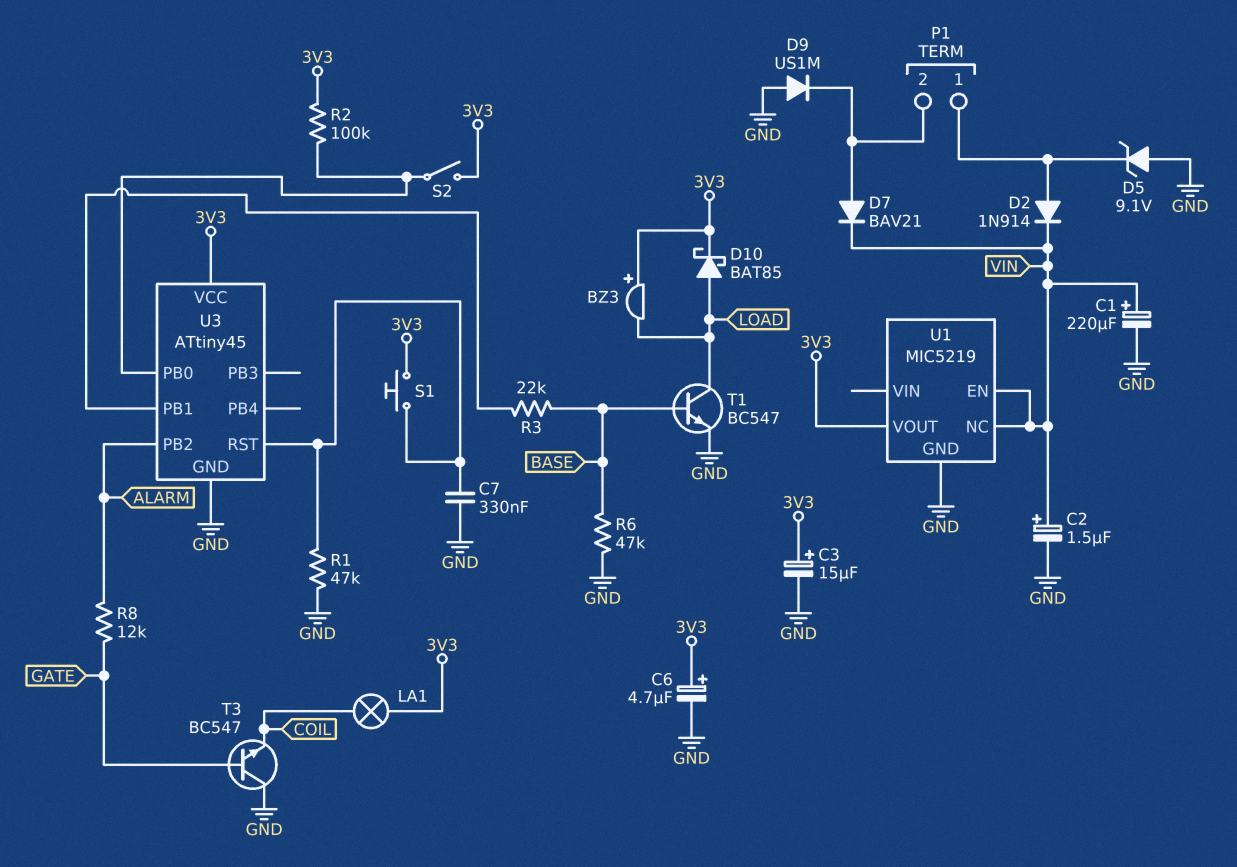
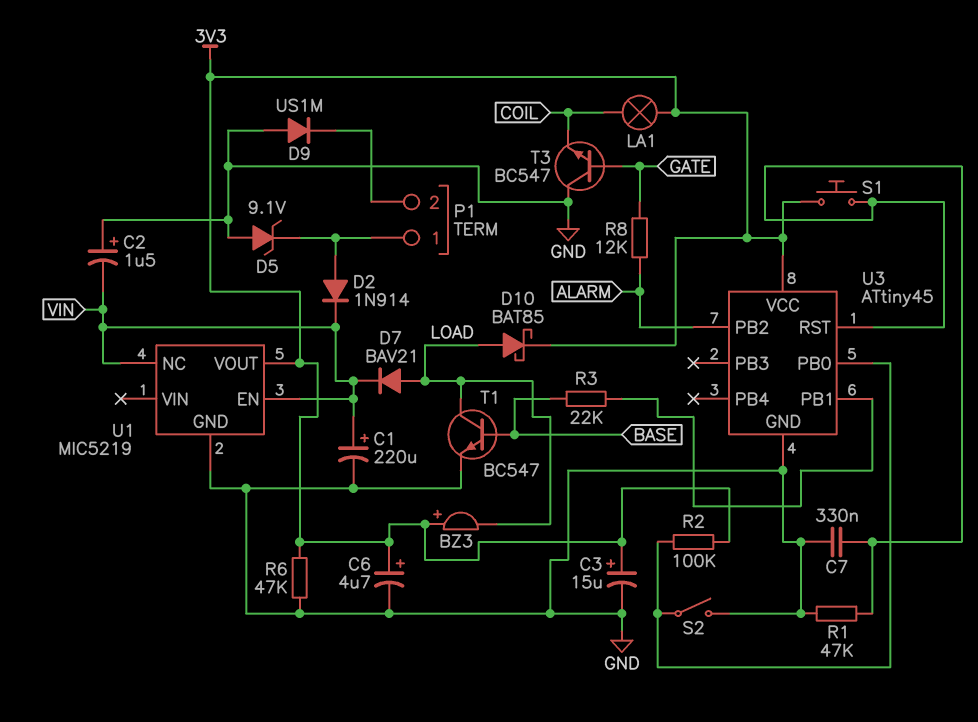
C2: 1.5uF (plus VIN, minus GND) -> 1.5uF (plus GND, minus VIN)
D7: diode BAV21 (A P1/2, K VIN) -> diode BAV21 (A LOAD, K VIN)
R6: 47k (BASE, GND) -> 47k (3V3, GND)
S2: switch (3V3, U3/PB0) -> switch (GND, U3/PB0)

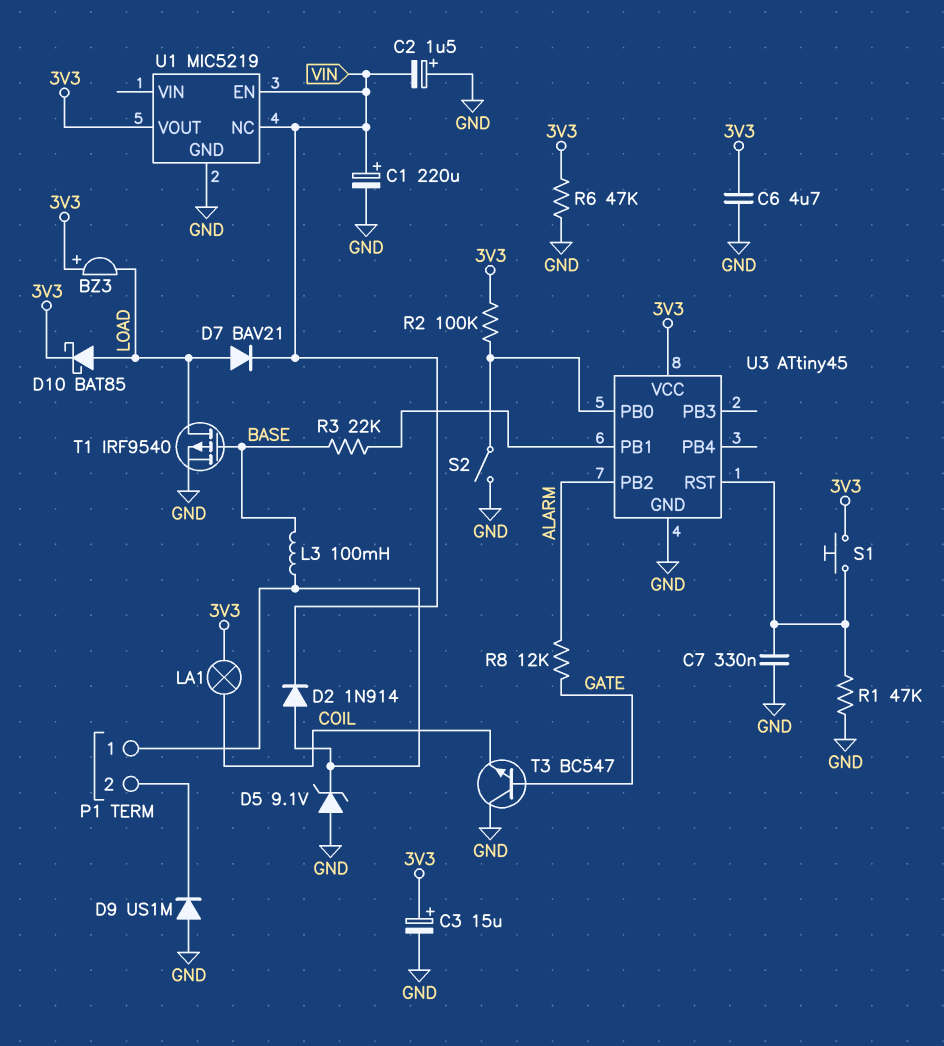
C6: 4.7uF (plus 3V3, minus GND) -> 4.7uF (3V3, GND)
L3: none -> 100mH (BASE, P1/1)
T1: NPN BC547 (B BASE, C LOAD, E GND) -> PMOS IRF9540 (G BASE, D LOAD, S GND)

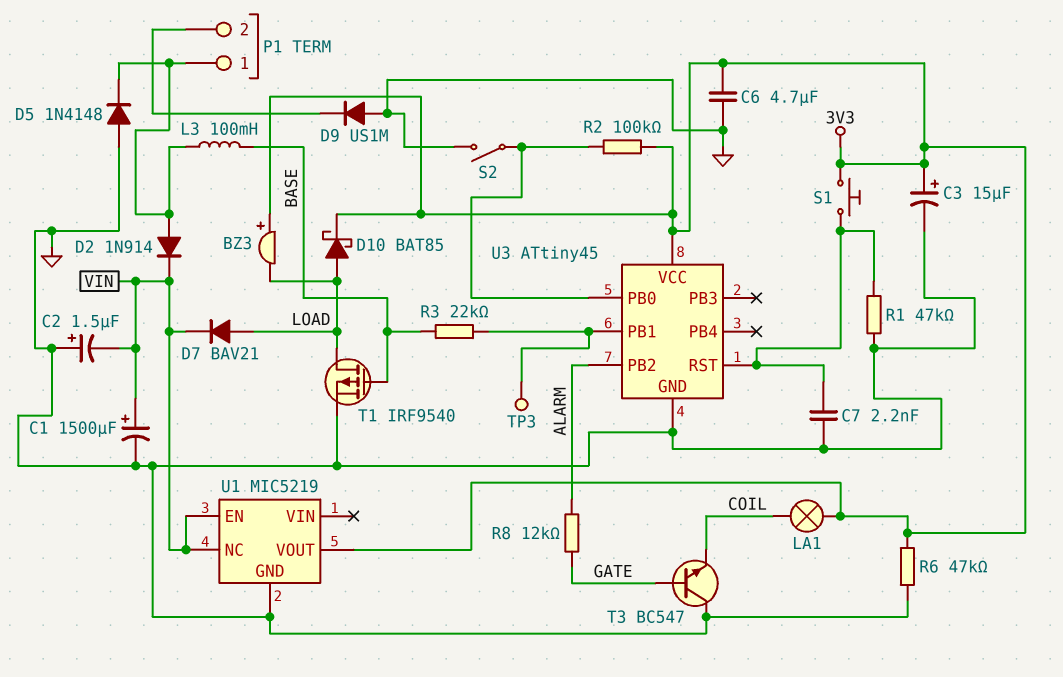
C1: 220uF (plus VIN, minus GND) -> 1500uF (plus VIN, minus GND)
C7: 330nF (GND, U3/RST) -> 2.2nF (GND, U3/RST)
D5: zener 9.1V (A GND, K P1/1) -> diode 1N4148 (A GND, K P1/1)
TP3: none -> test point (U3/PB1)

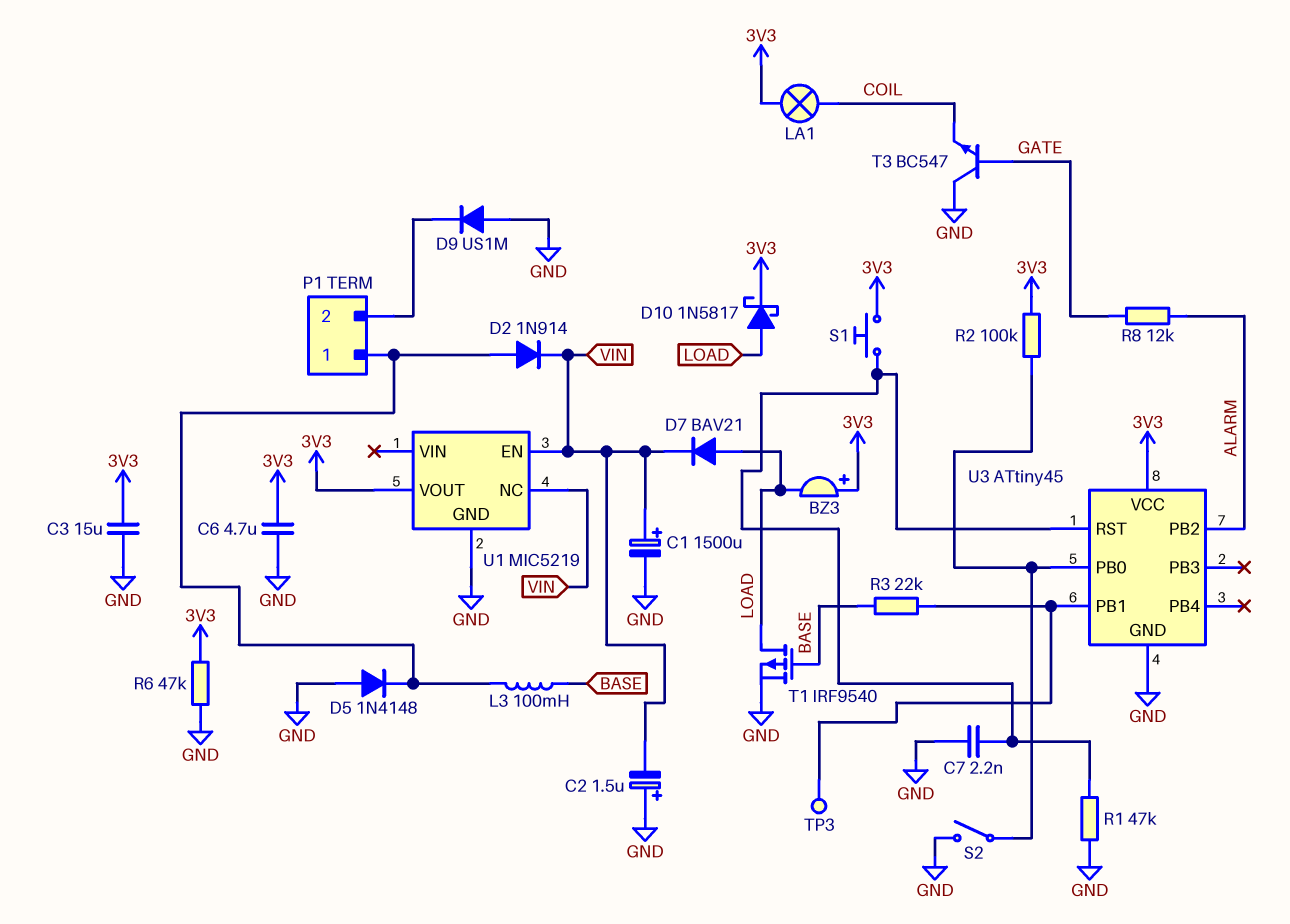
C3: 15uF (plus 3V3, minus GND) -> 15uF (3V3, GND)
D10: schottky BAT85 (A LOAD, K 3V3) -> schottky 1N5817 (A LOAD, K 3V3)

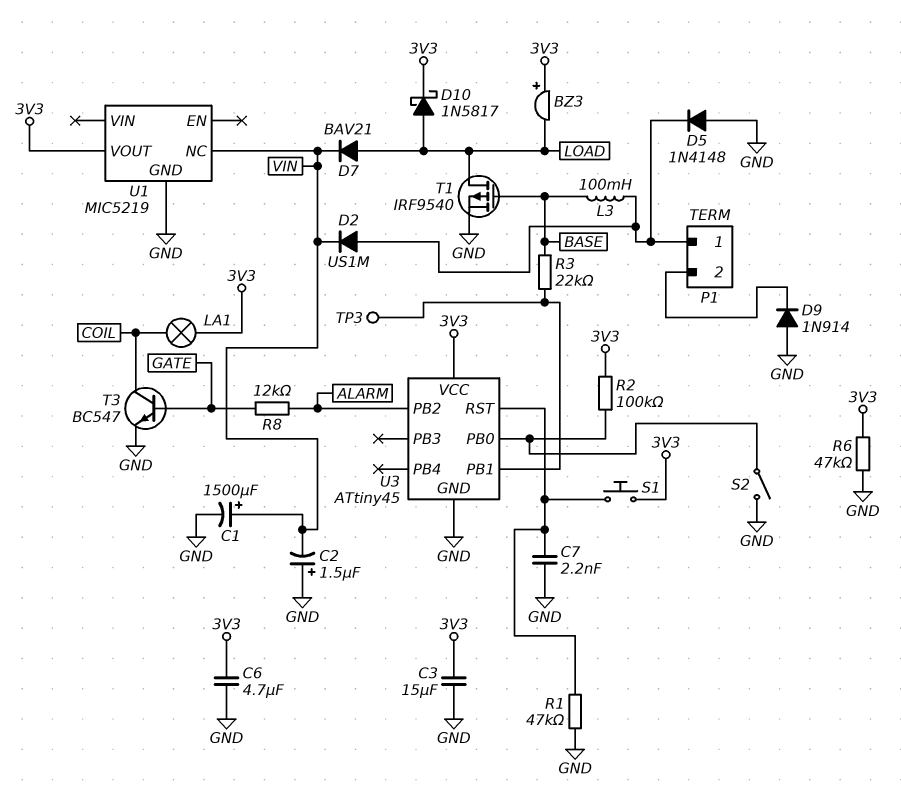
D2: diode 1N914 (A P1/1, K VIN) -> diode US1M (A P1/1, K VIN)
D9: diode US1M (A GND, K P1/2) -> diode 1N914 (A GND, K P1/2)
T3: NPN BC547 (B GATE, C GND, E COIL) -> NPN BC547 (B GATE, C COIL, E GND)
U1 pin EN: VIN -> none

